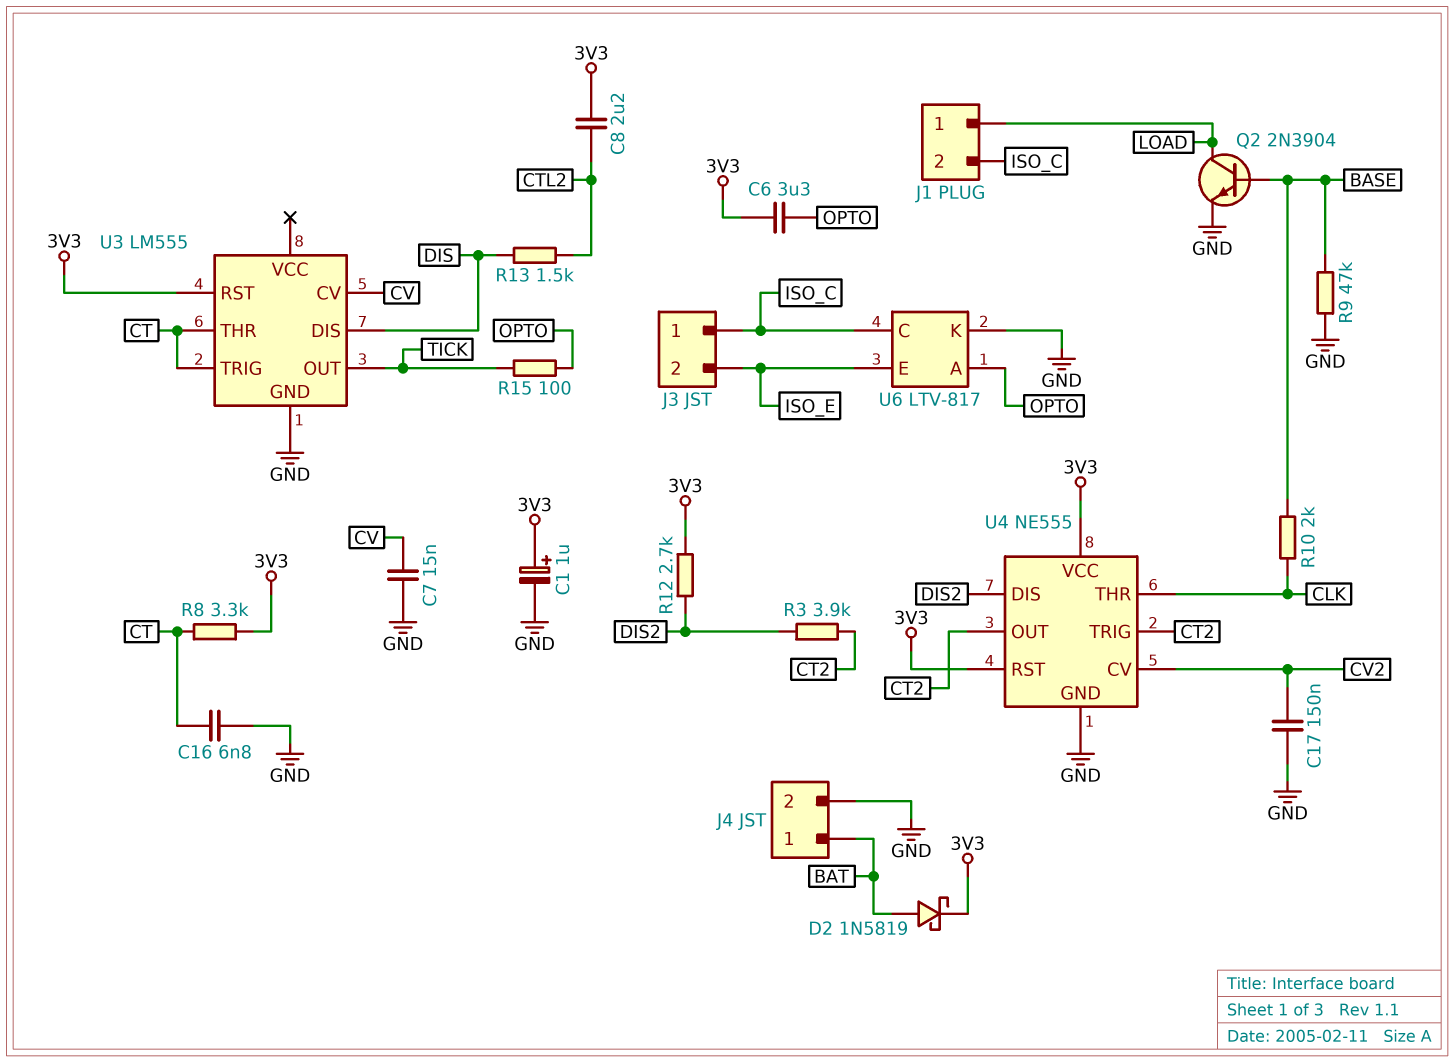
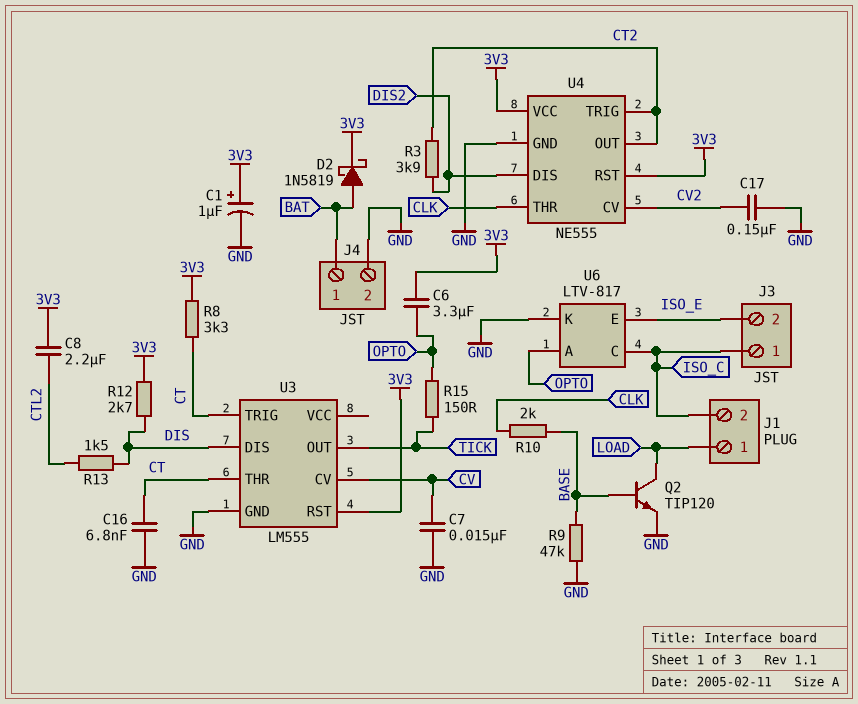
Q2: NPN 2N3904 (B BASE, C LOAD, E GND) -> NPN TIP120 (B BASE, C LOAD, E GND)
R12: 2.7k (3V3, DIS2) -> 2.7k (3V3, DIS)
R15: 100 (OPTO, TICK) -> 150 (OPTO, TICK)

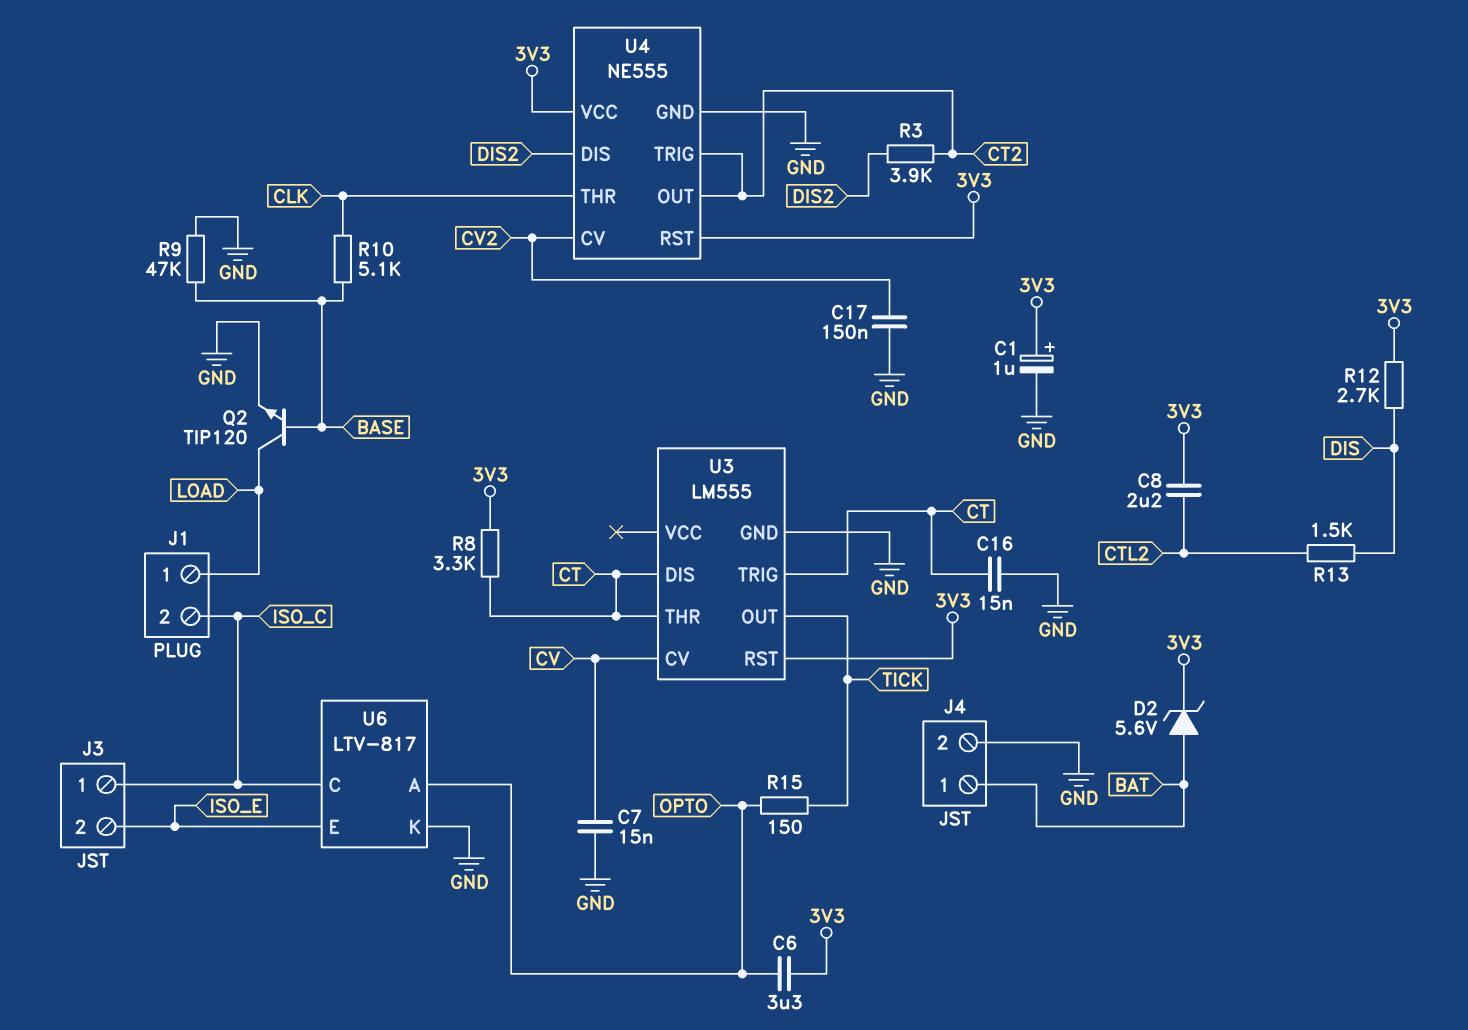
C16: 6.8nF (CT, GND) -> 15nF (CT, GND)
D2: schottky 1N5819 (A BAT, K 3V3) -> zener 5.6V (A BAT, K 3V3)
R10: 2k (BASE, CLK) -> 5.1k (BASE, CLK)
U3 pin DIS: DIS -> CT

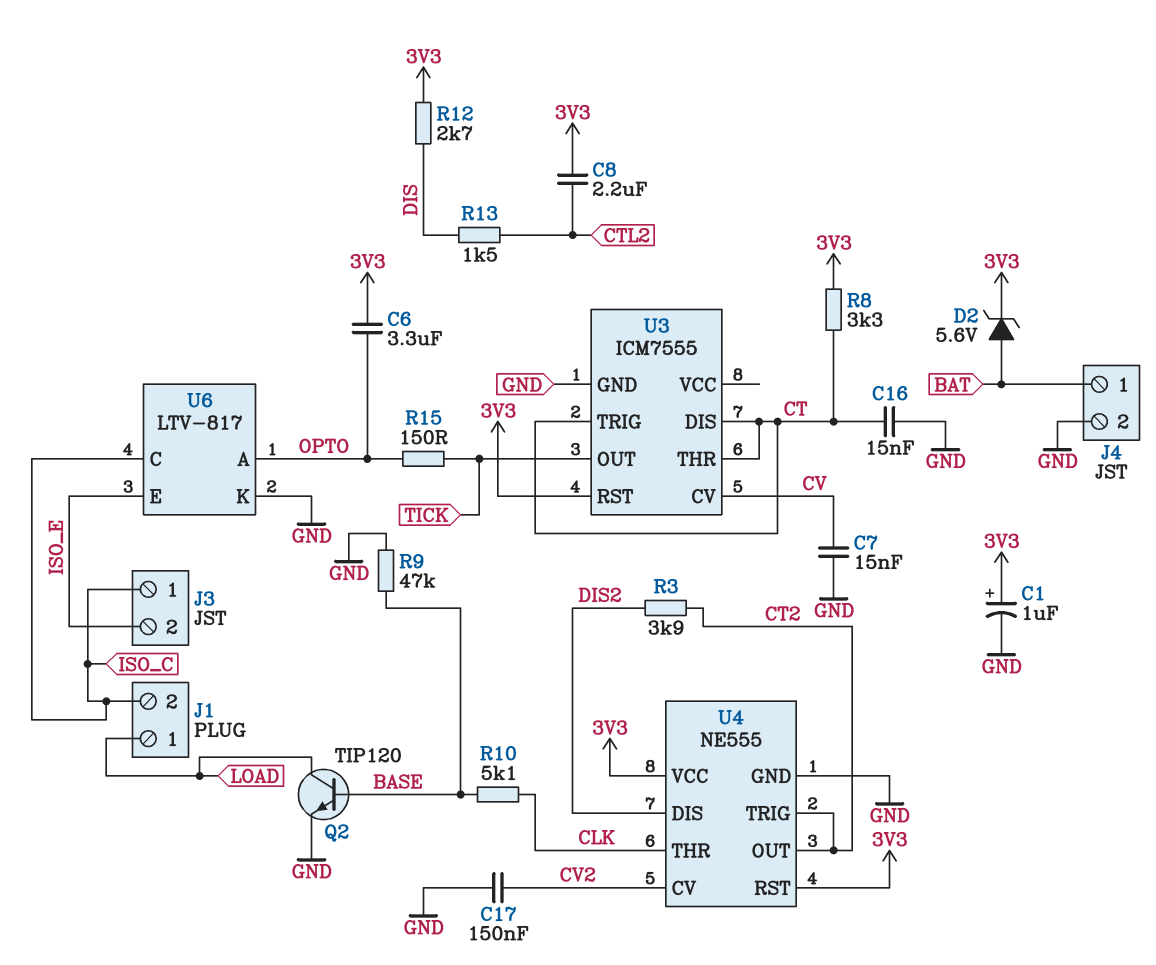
U3: LM555 -> ICM7555

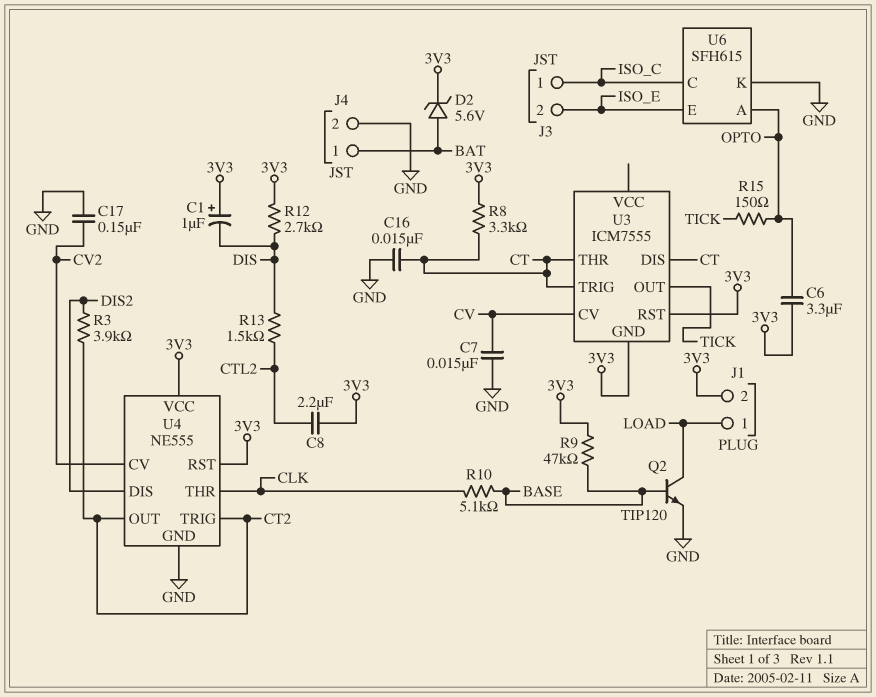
C1: 1uF (plus 3V3, minus GND) -> 1uF (plus 3V3, minus DIS)
J1 pin 2: ISO_C -> 3V3
R9: 47k (BASE, GND) -> 47k (3V3, BASE)
U3 pin GND: GND -> 3V3
U6: LTV-817 -> SFH615

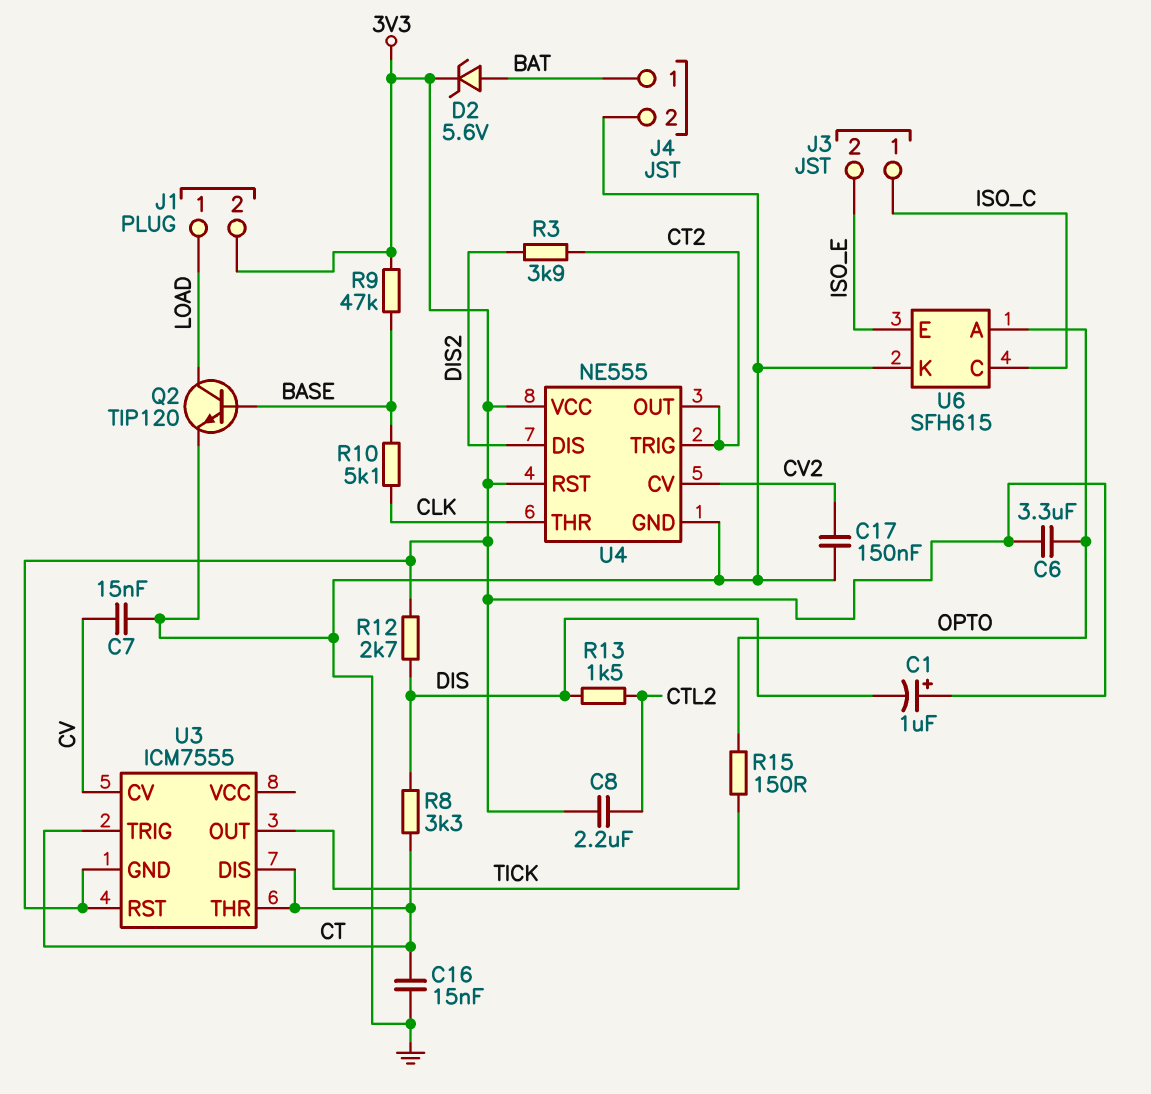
R8: 3.3k (3V3, CT) -> 3.3k (CT, DIS)

